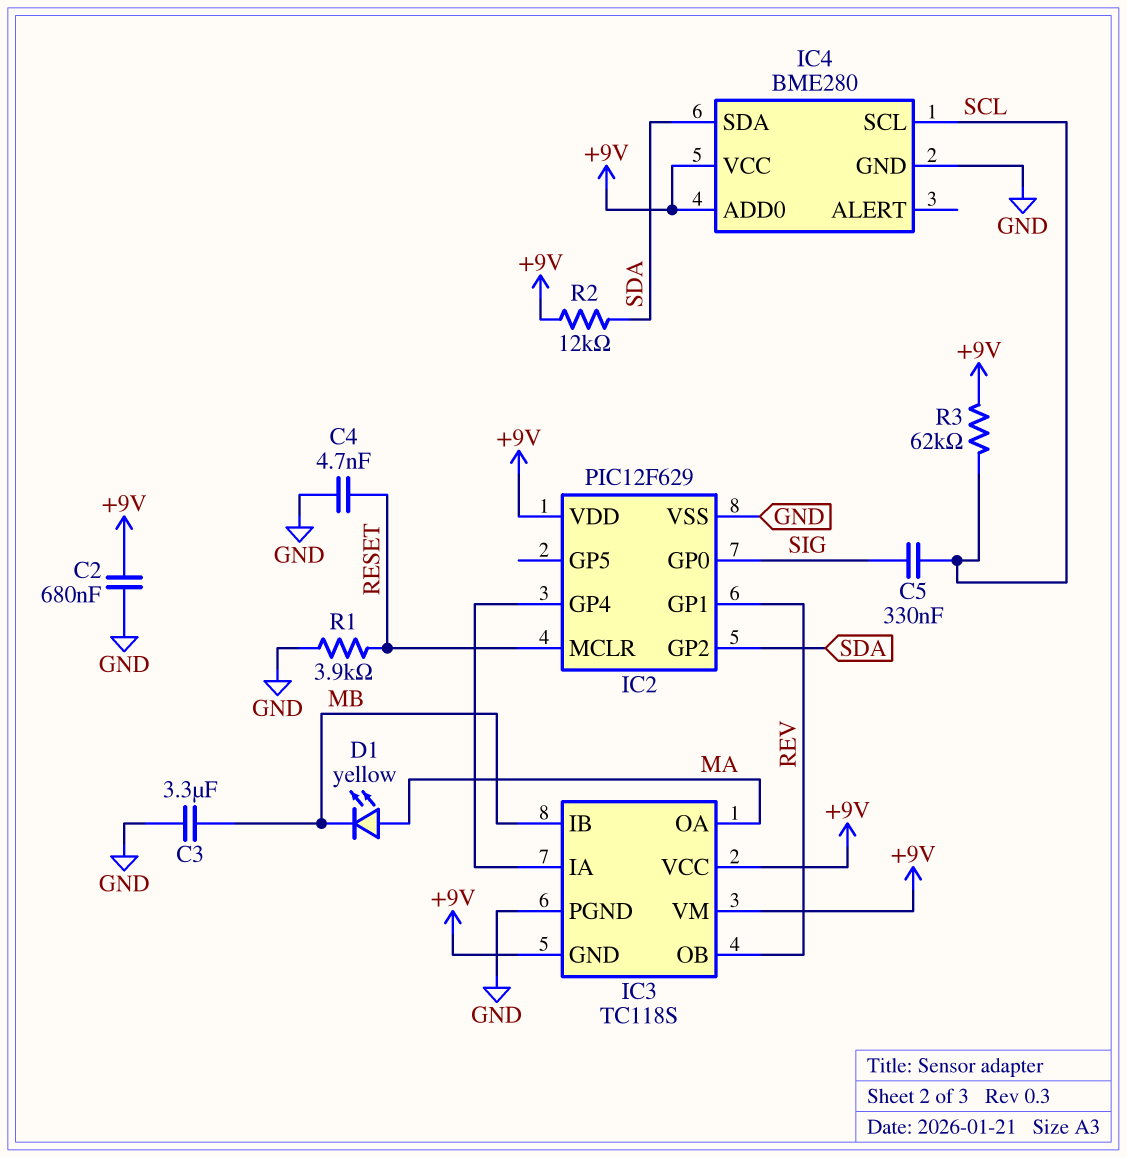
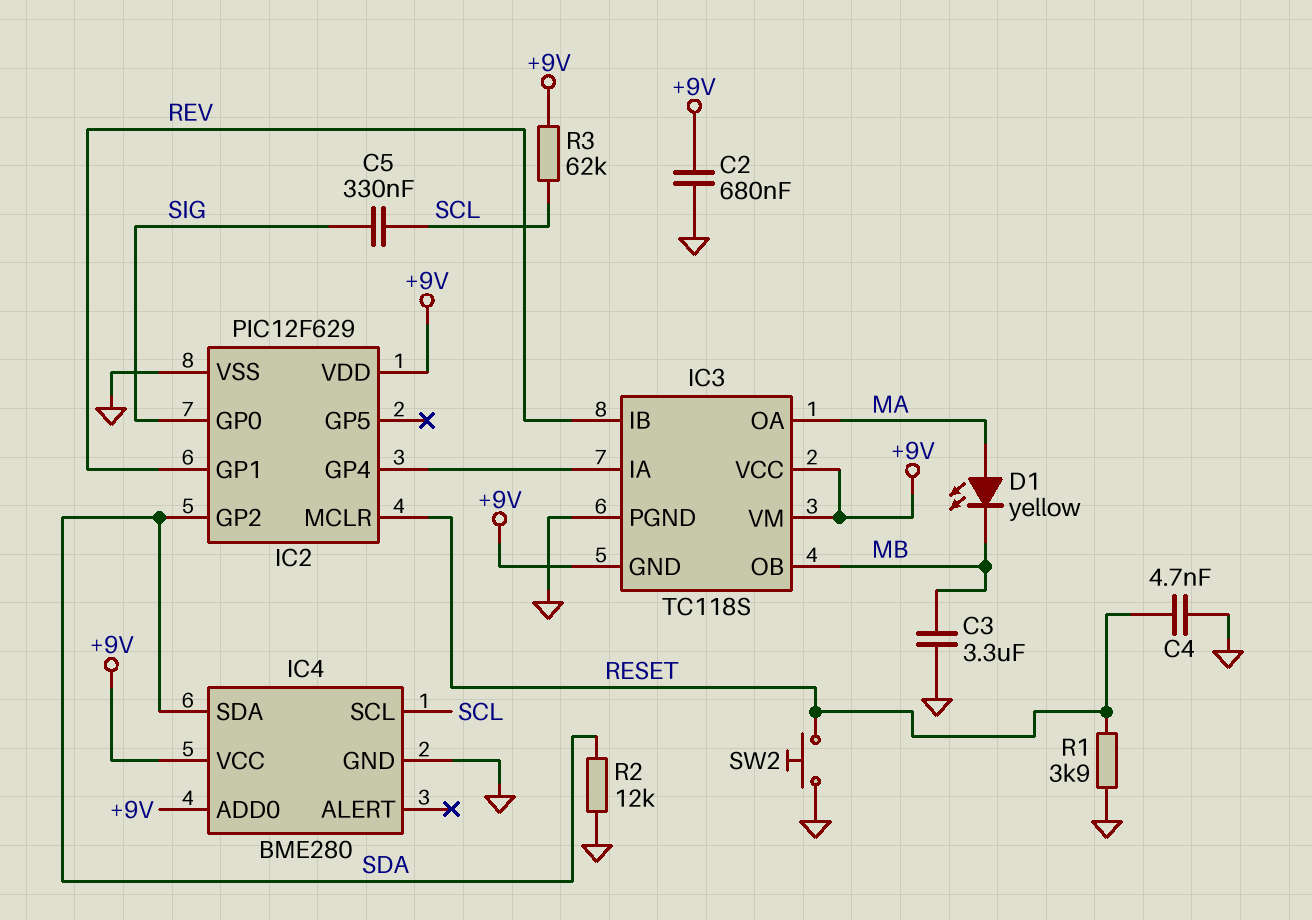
IC3 pin IB: MB -> REV
IC3 pin OB: REV -> MB
R2: 12k (+9V, SDA) -> 12k (GND, SDA)
SW2: none -> button (GND, RESET)

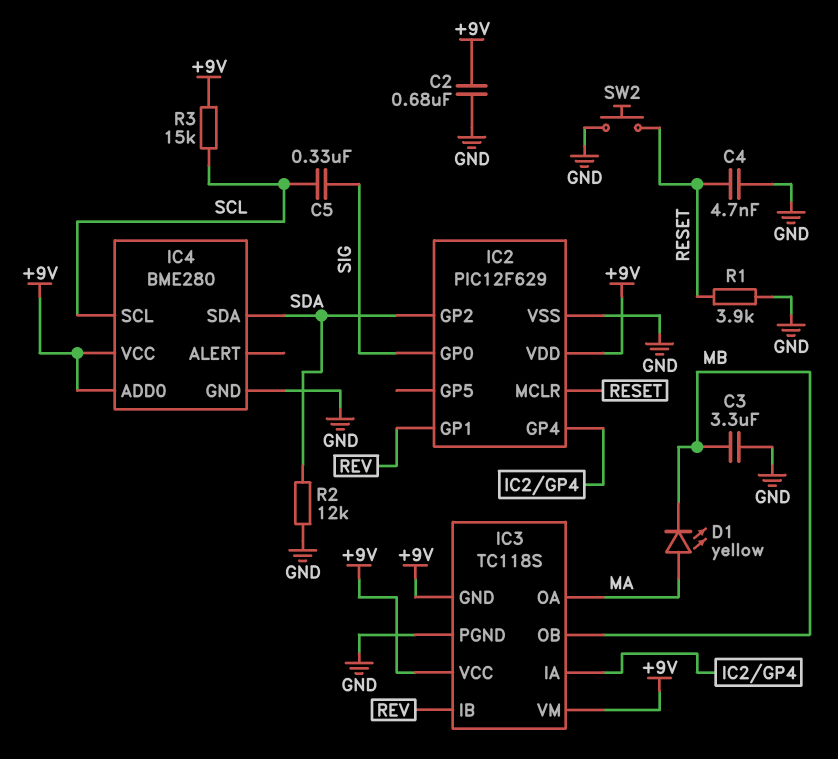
R3: 62k (+9V, SCL) -> 15k (+9V, SCL)

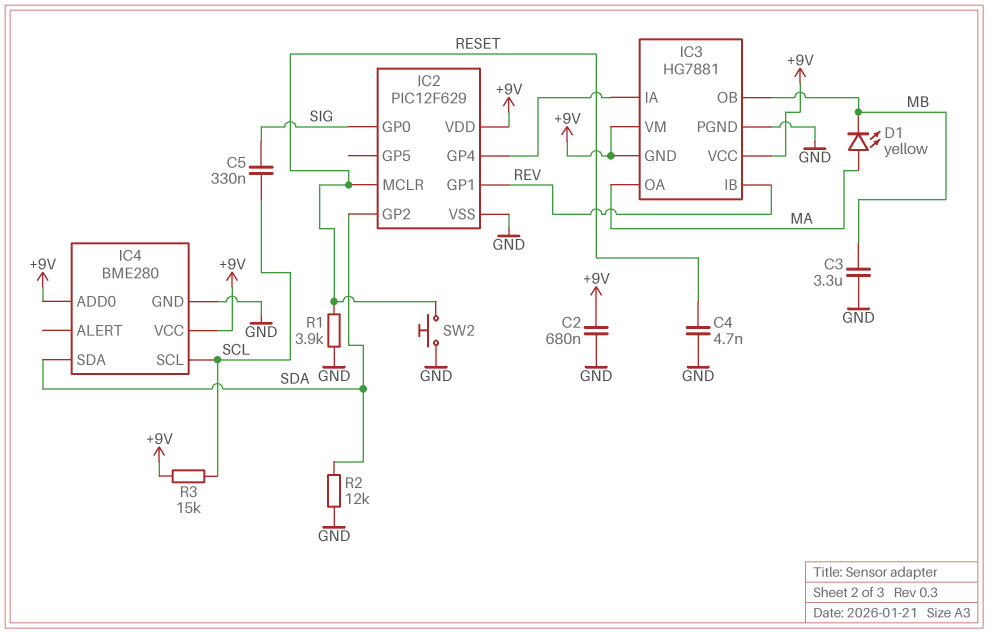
IC3: TC118S -> HG7881

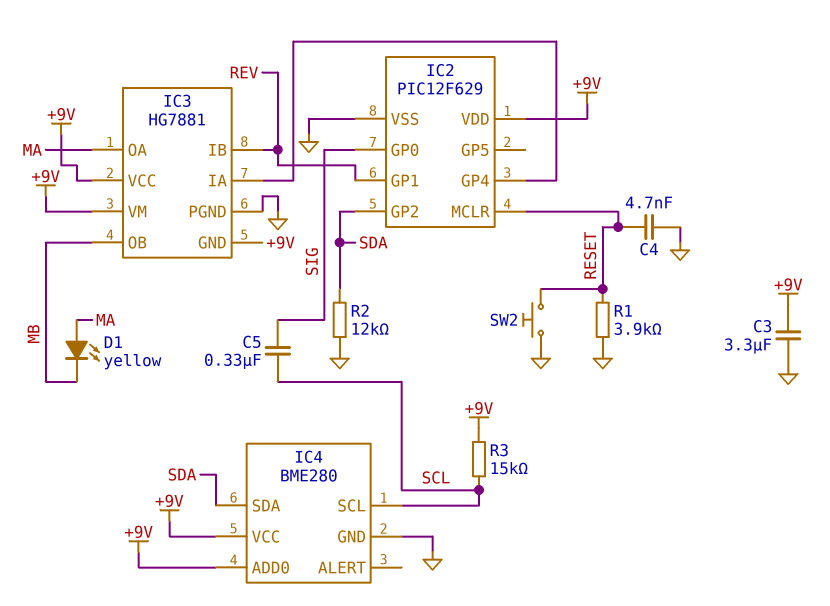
C2: 680nF (+9V, GND) -> none
C3: 3.3uF (GND, MB) -> 3.3uF (+9V, GND)

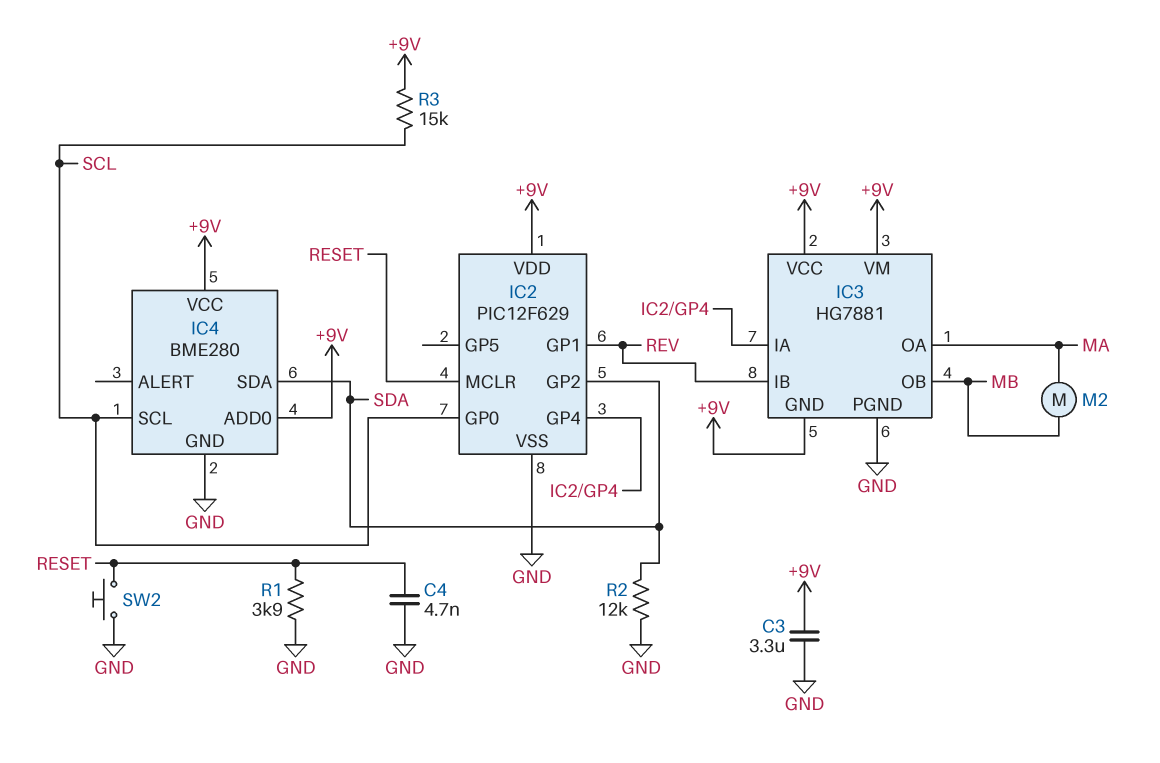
C5: 330nF (SCL, SIG) -> none
D1: LED yellow (A MA, K MB) -> none
IC2 pin GP0: SIG -> SCL
M2: none -> motor (MA, MB)

